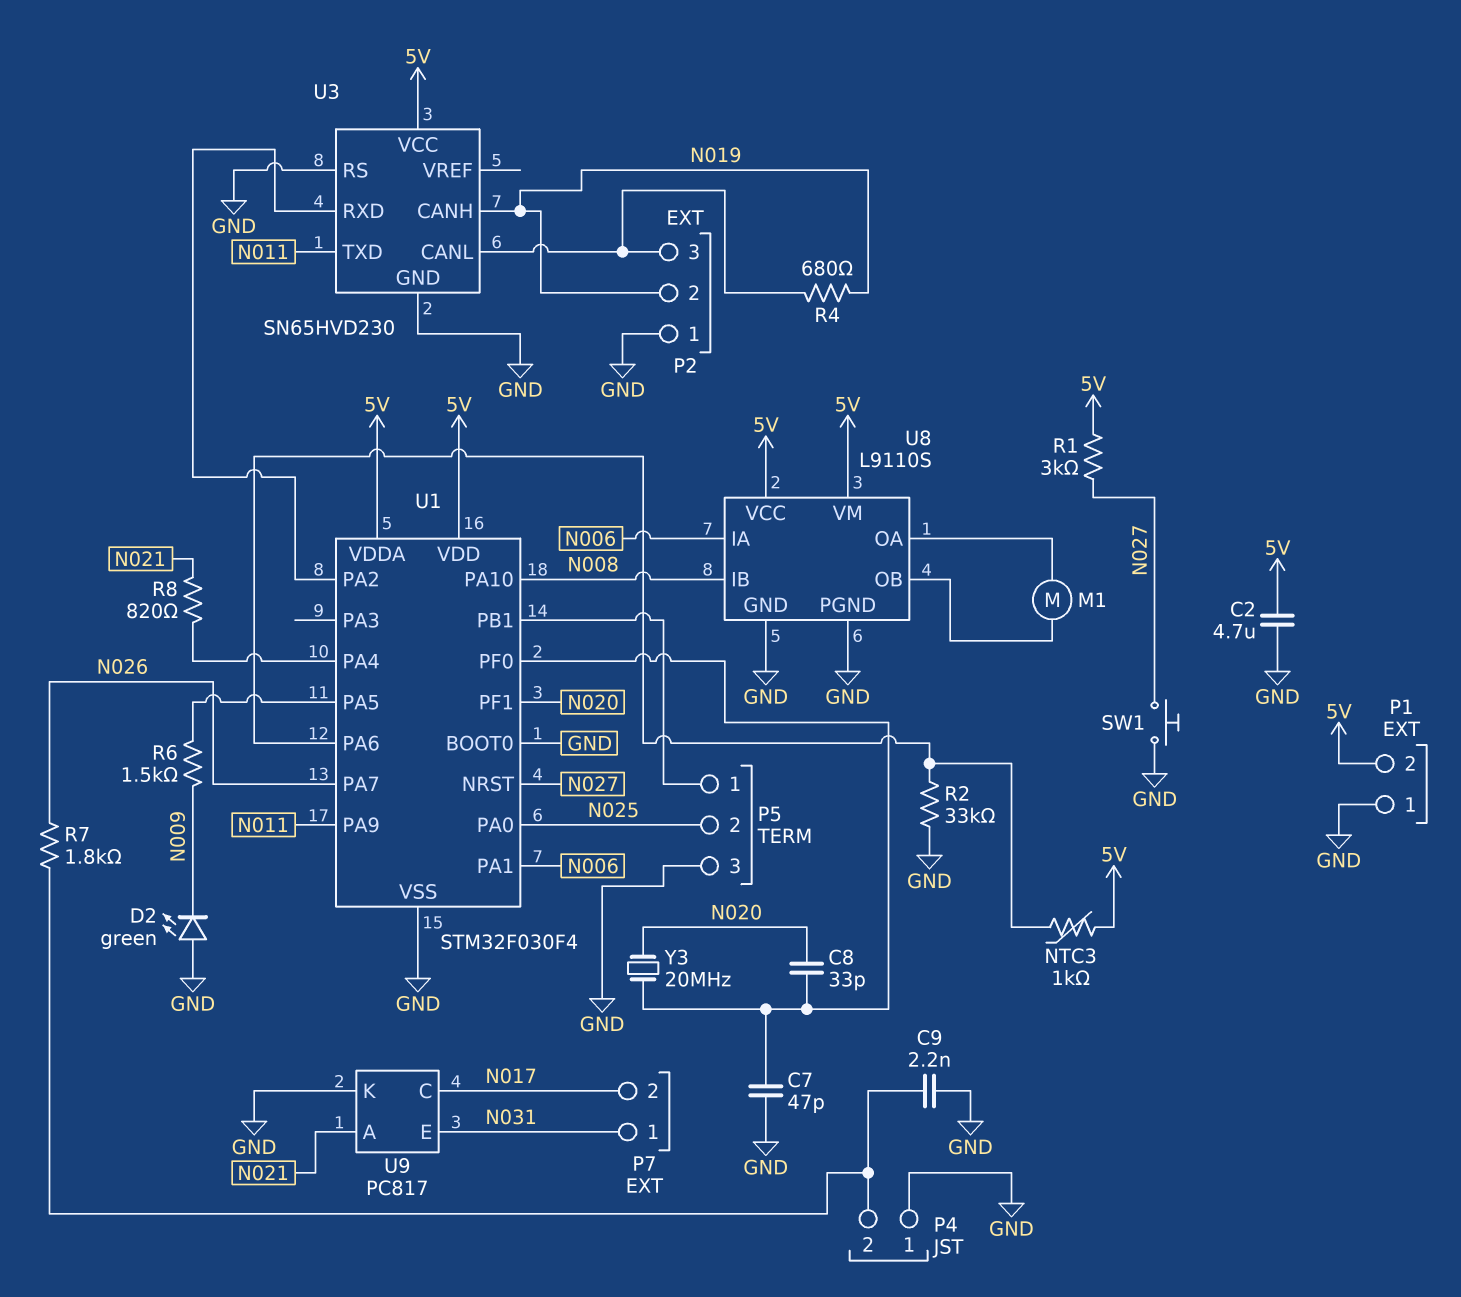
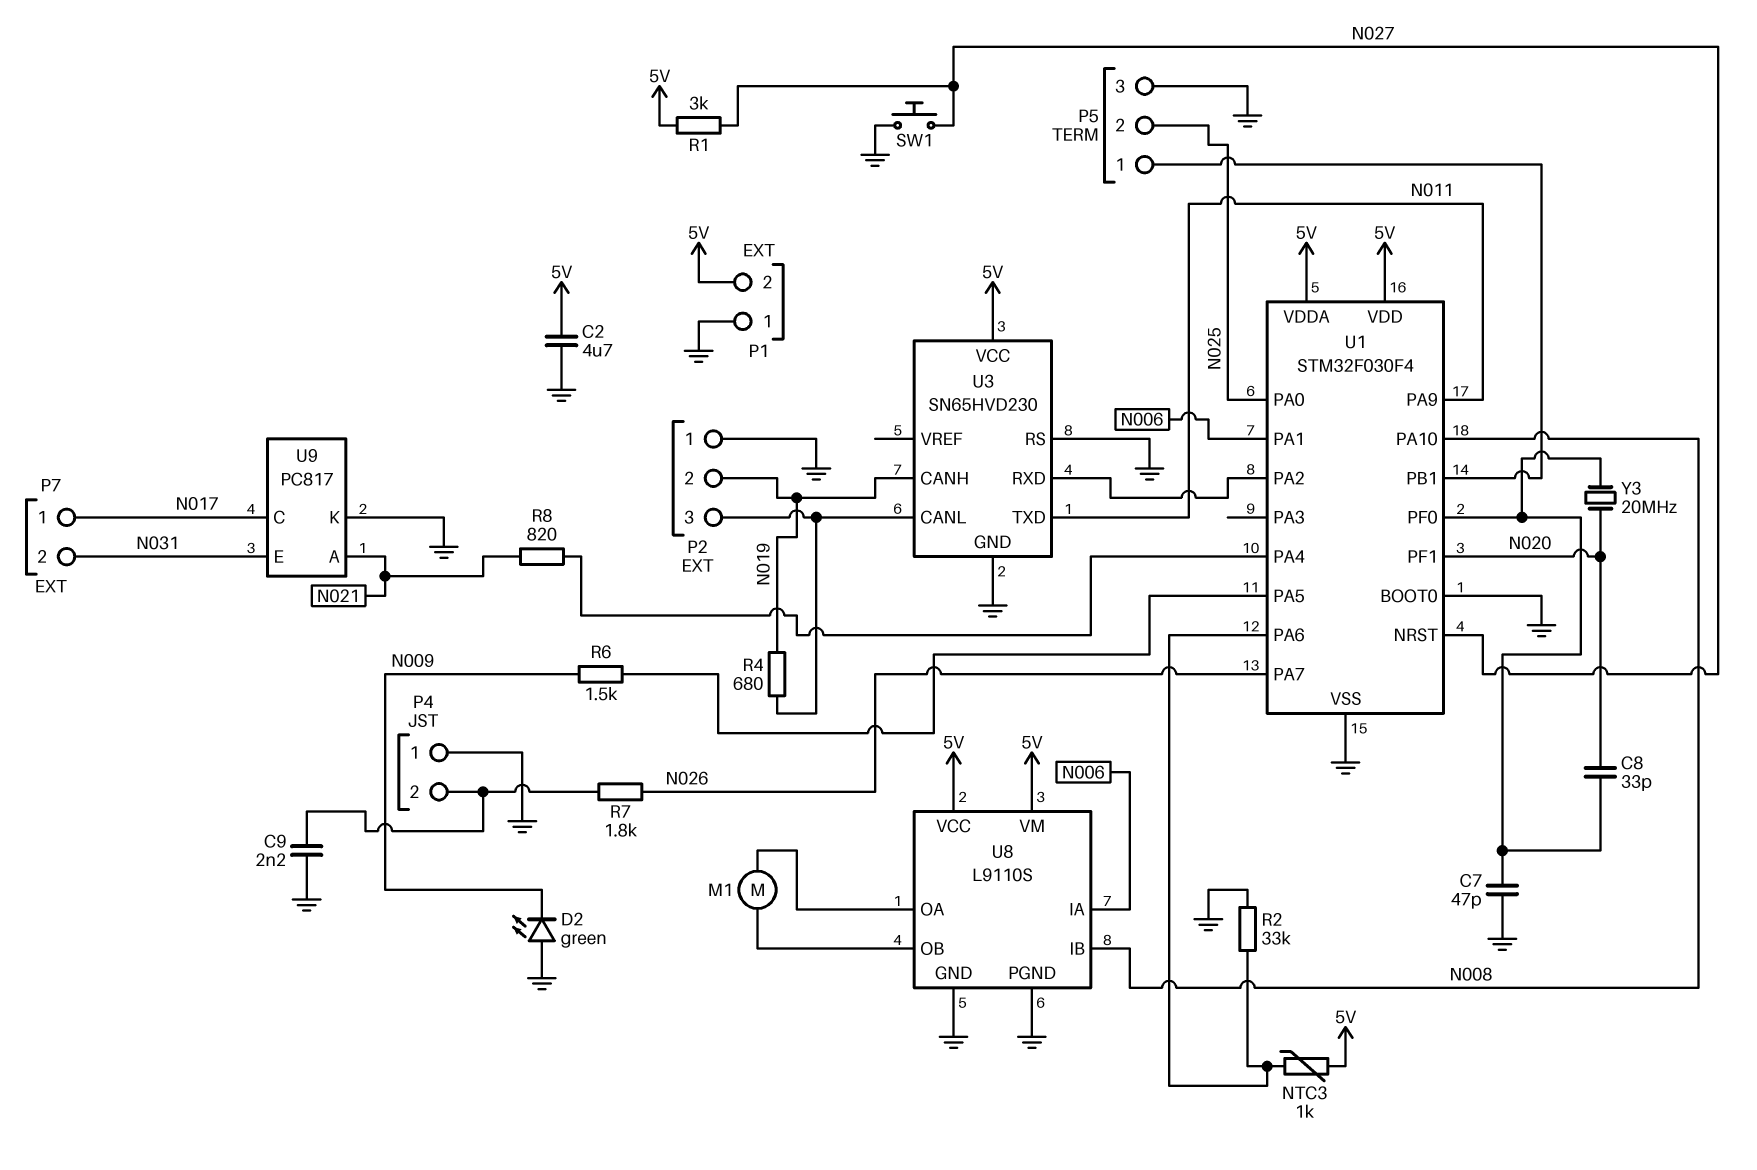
P7 pin 1: N031 -> N017
P7 pin 2: N017 -> N031

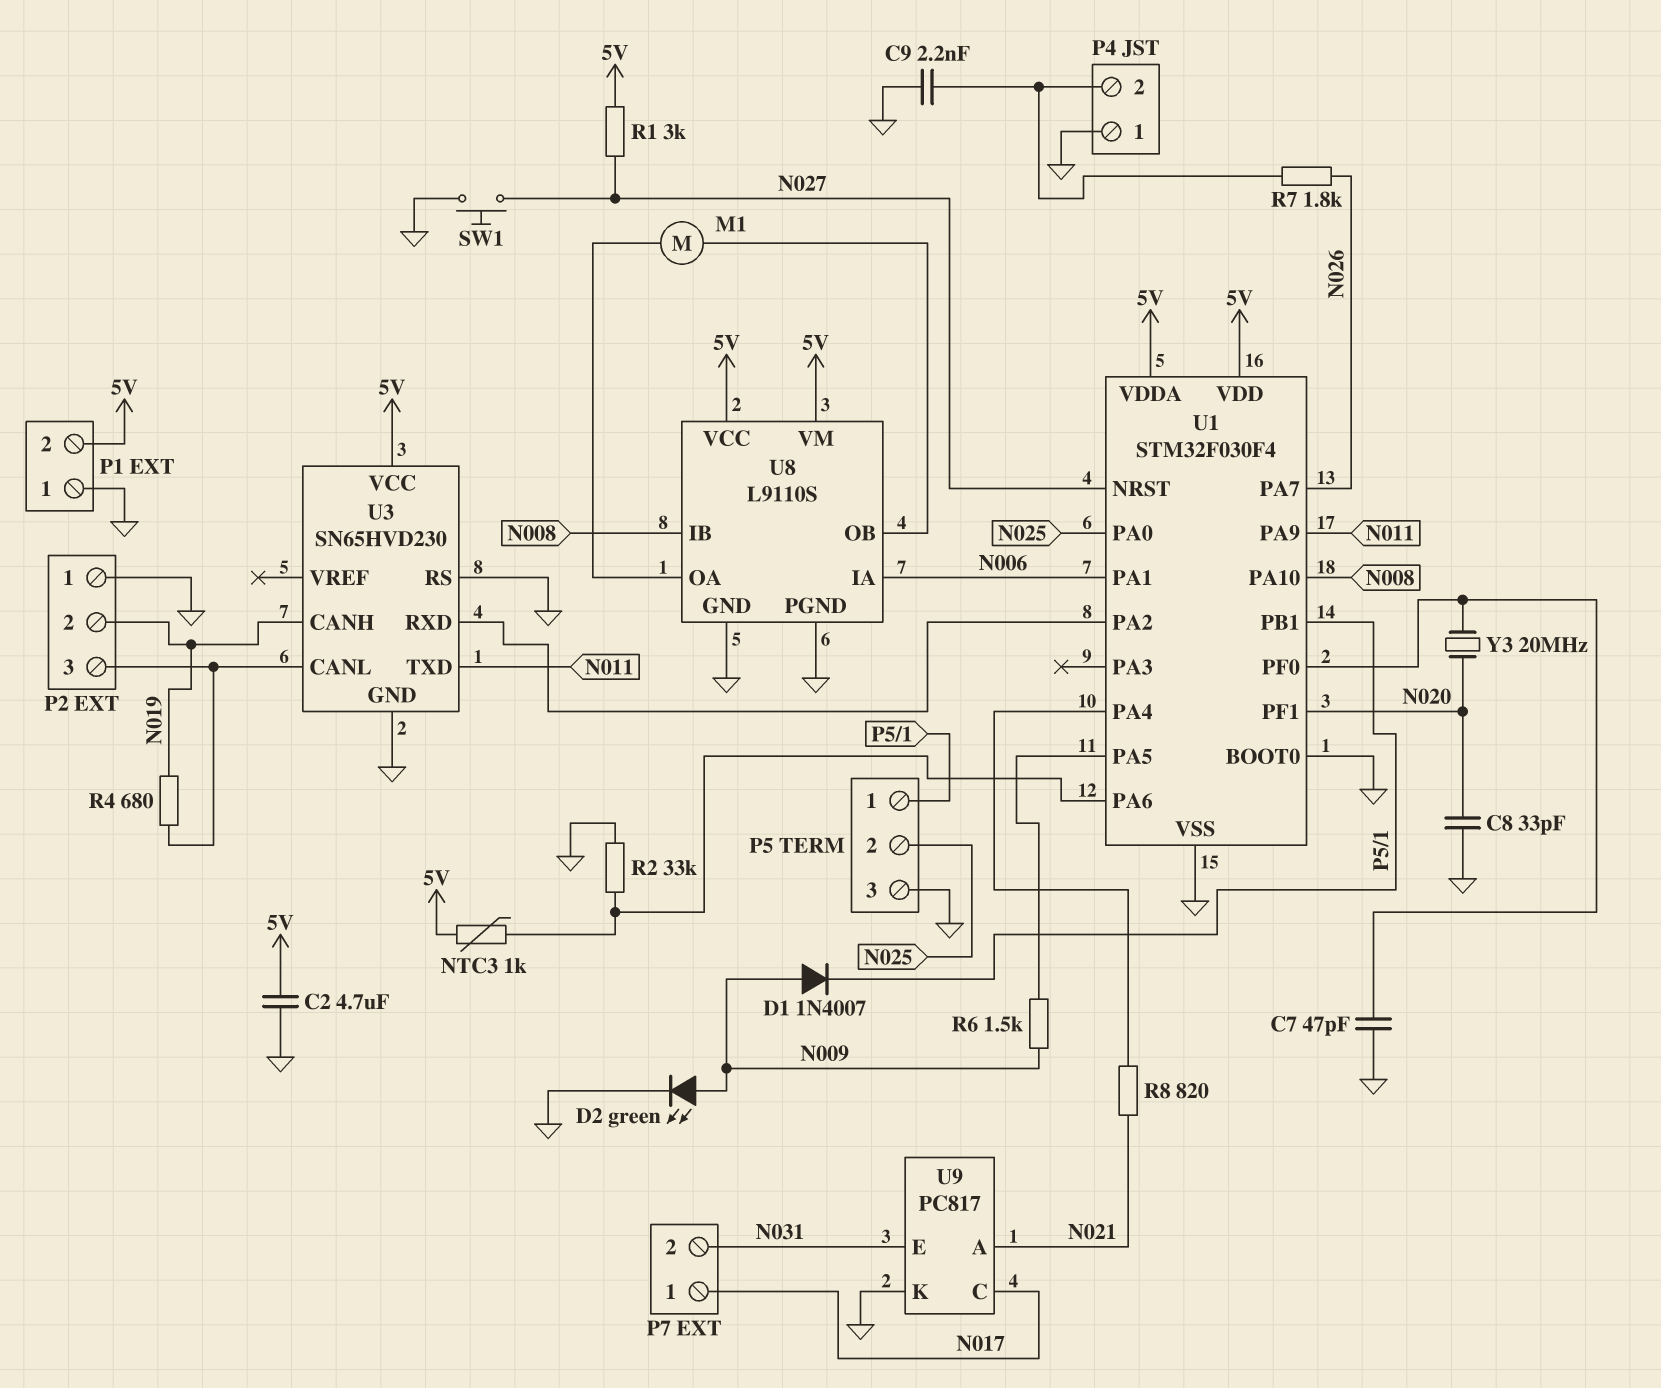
C8: 33pF (N020, U1/PF0) -> 33pF (GND, N020)
D1: none -> diode 1N4007 (A N009, K P5/1)
D2: LED green (A GND, K N009) -> LED green (A N009, K GND)

